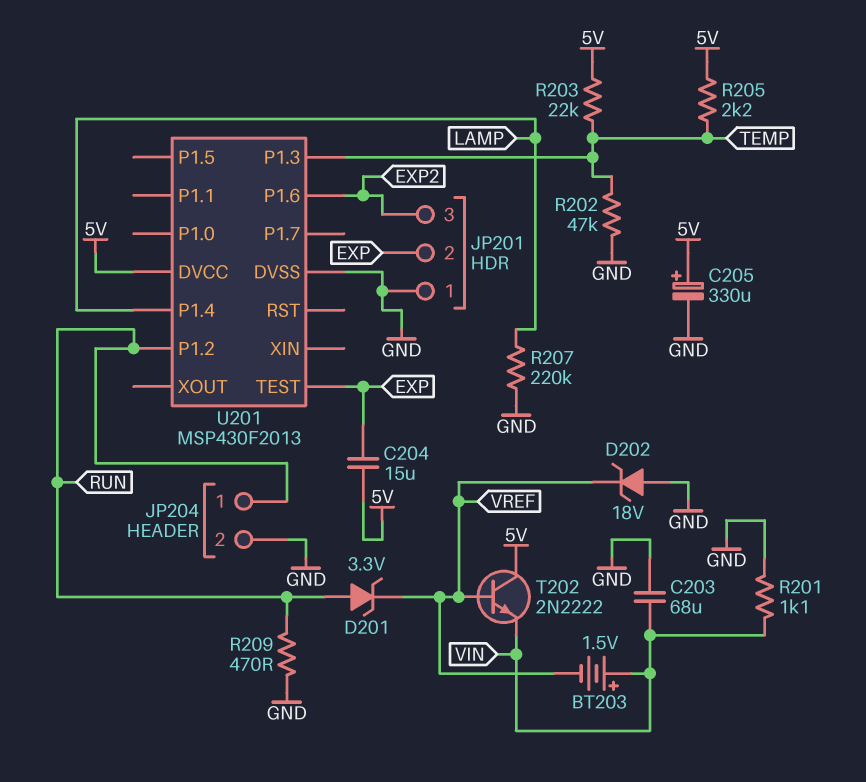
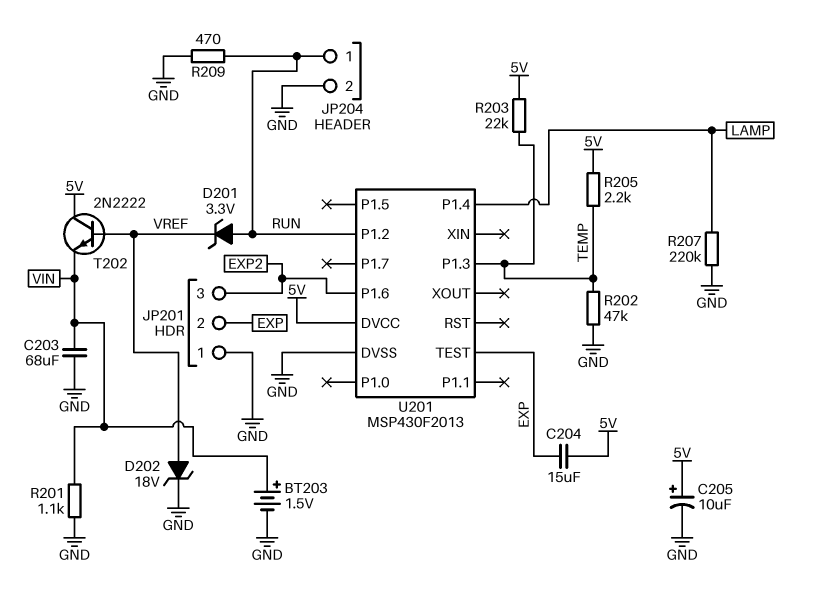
BT203: 1.5V (plus VIN, minus VREF) -> 1.5V (plus VIN, minus GND)
C205: 330uF (plus 5V, minus GND) -> 10uF (plus 5V, minus GND)
D202: zener 18V (A GND, K VREF) -> zener 18V (A VREF, K GND)

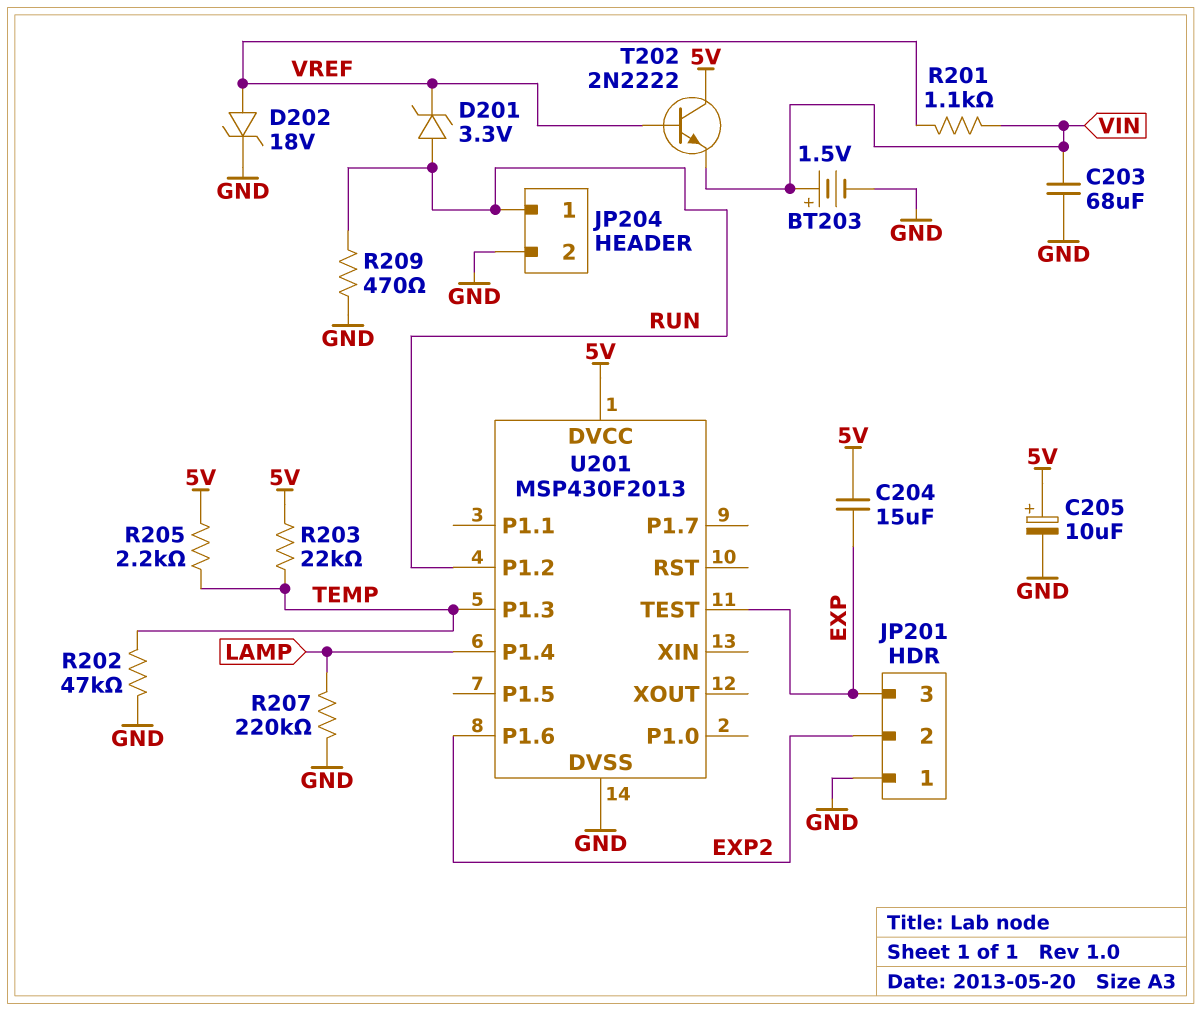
JP201 pin 2: EXP -> EXP2
JP201 pin 3: EXP2 -> EXP
R201: 1.1k (GND, VIN) -> 1.1k (VIN, VREF)

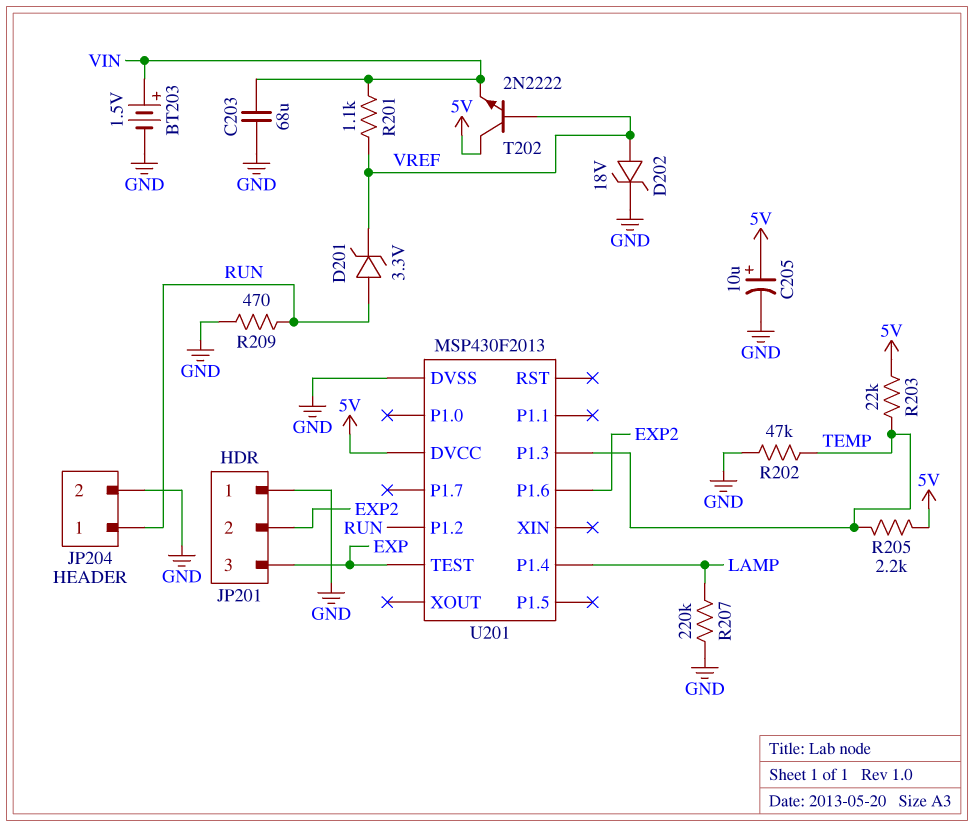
C204: 15uF (5V, EXP) -> none

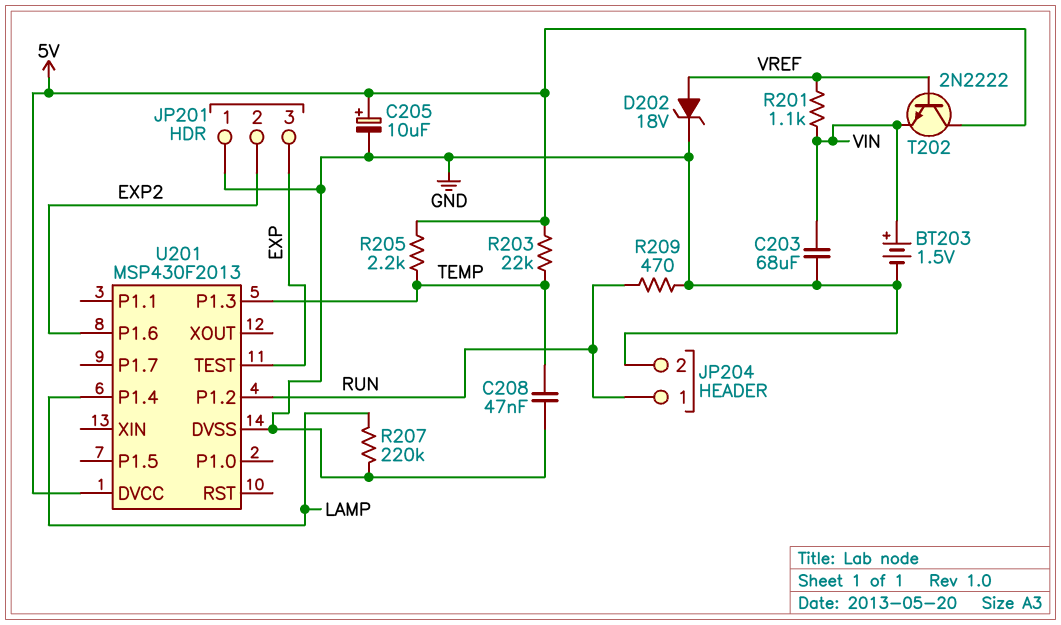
C208: none -> 47nF (GND, TEMP)
D201: zener 3.3V (A RUN, K VREF) -> none
R202: 47k (GND, TEMP) -> none

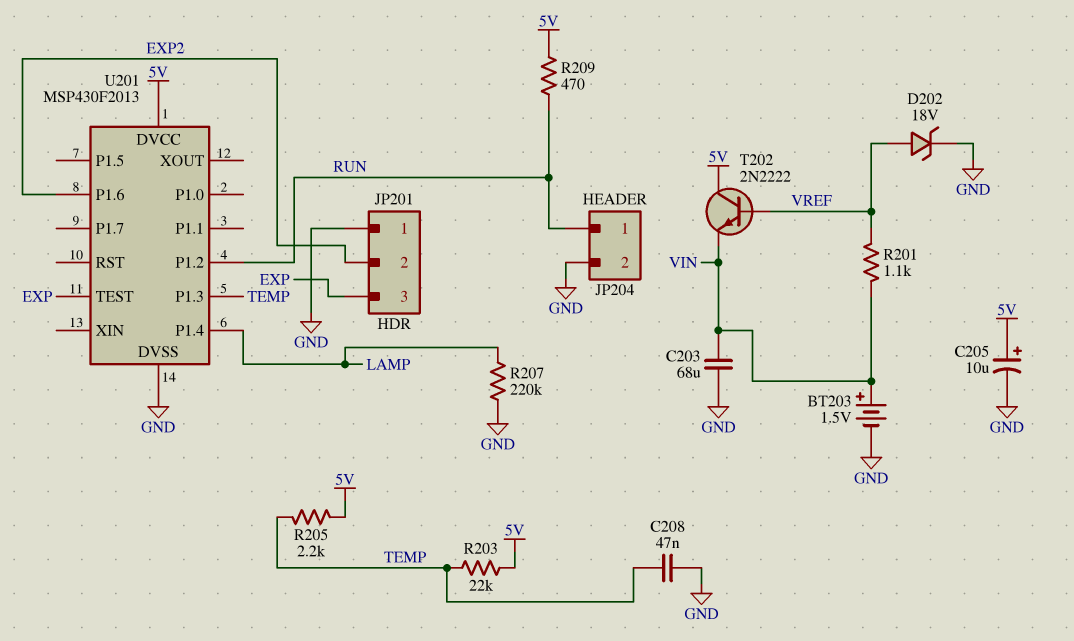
R209: 470 (GND, RUN) -> 470 (5V, RUN)

